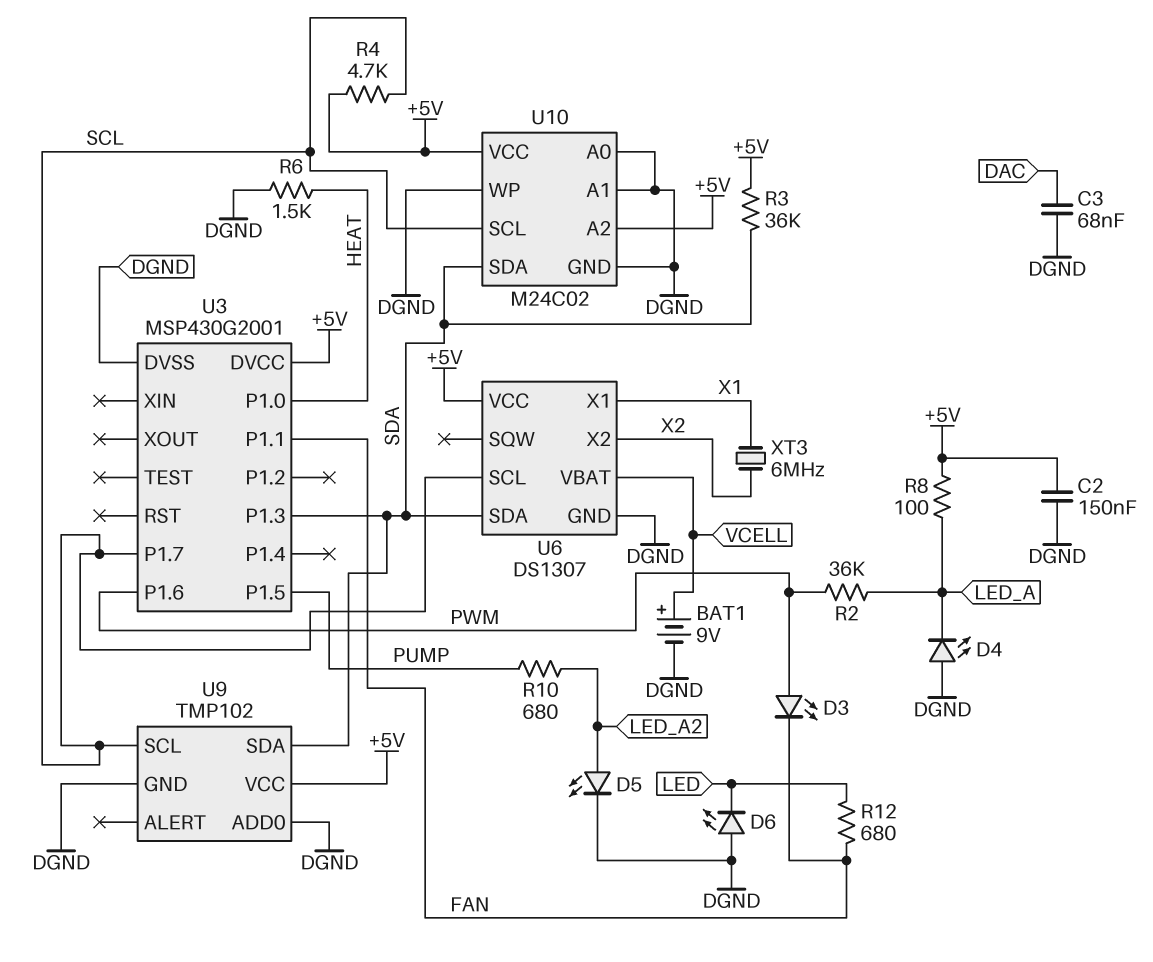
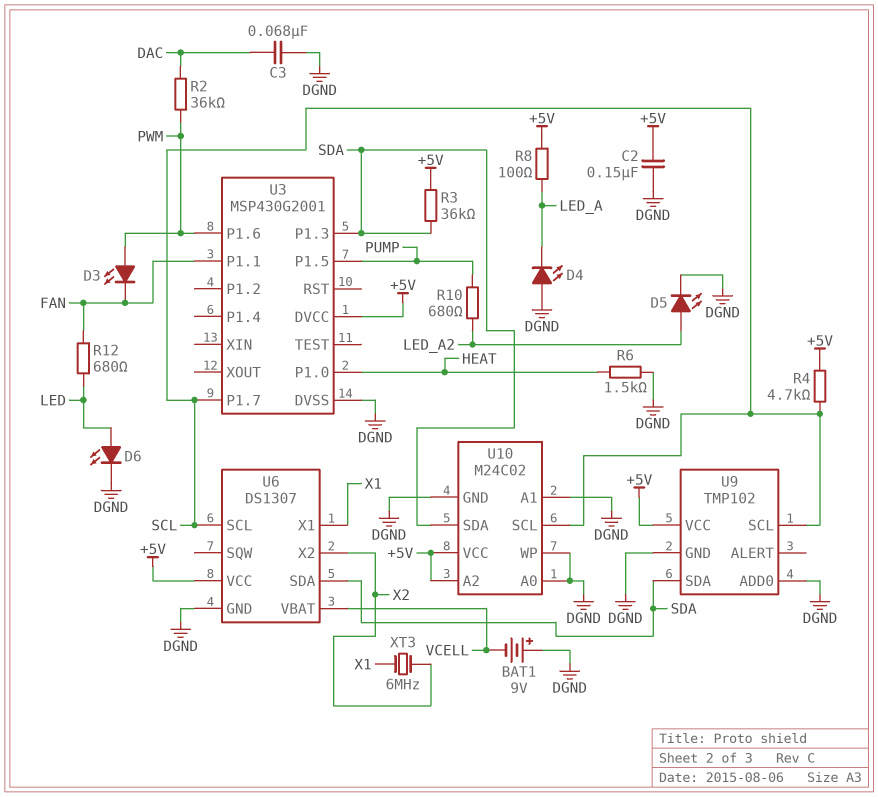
BAT1: 9V (plus VCELL, minus DGND) -> 9V (plus DGND, minus VCELL)
D6: LED (A DGND, K LED) -> LED (A LED, K DGND)
R2: 36k (LED_A, PWM) -> 36k (DAC, PWM)

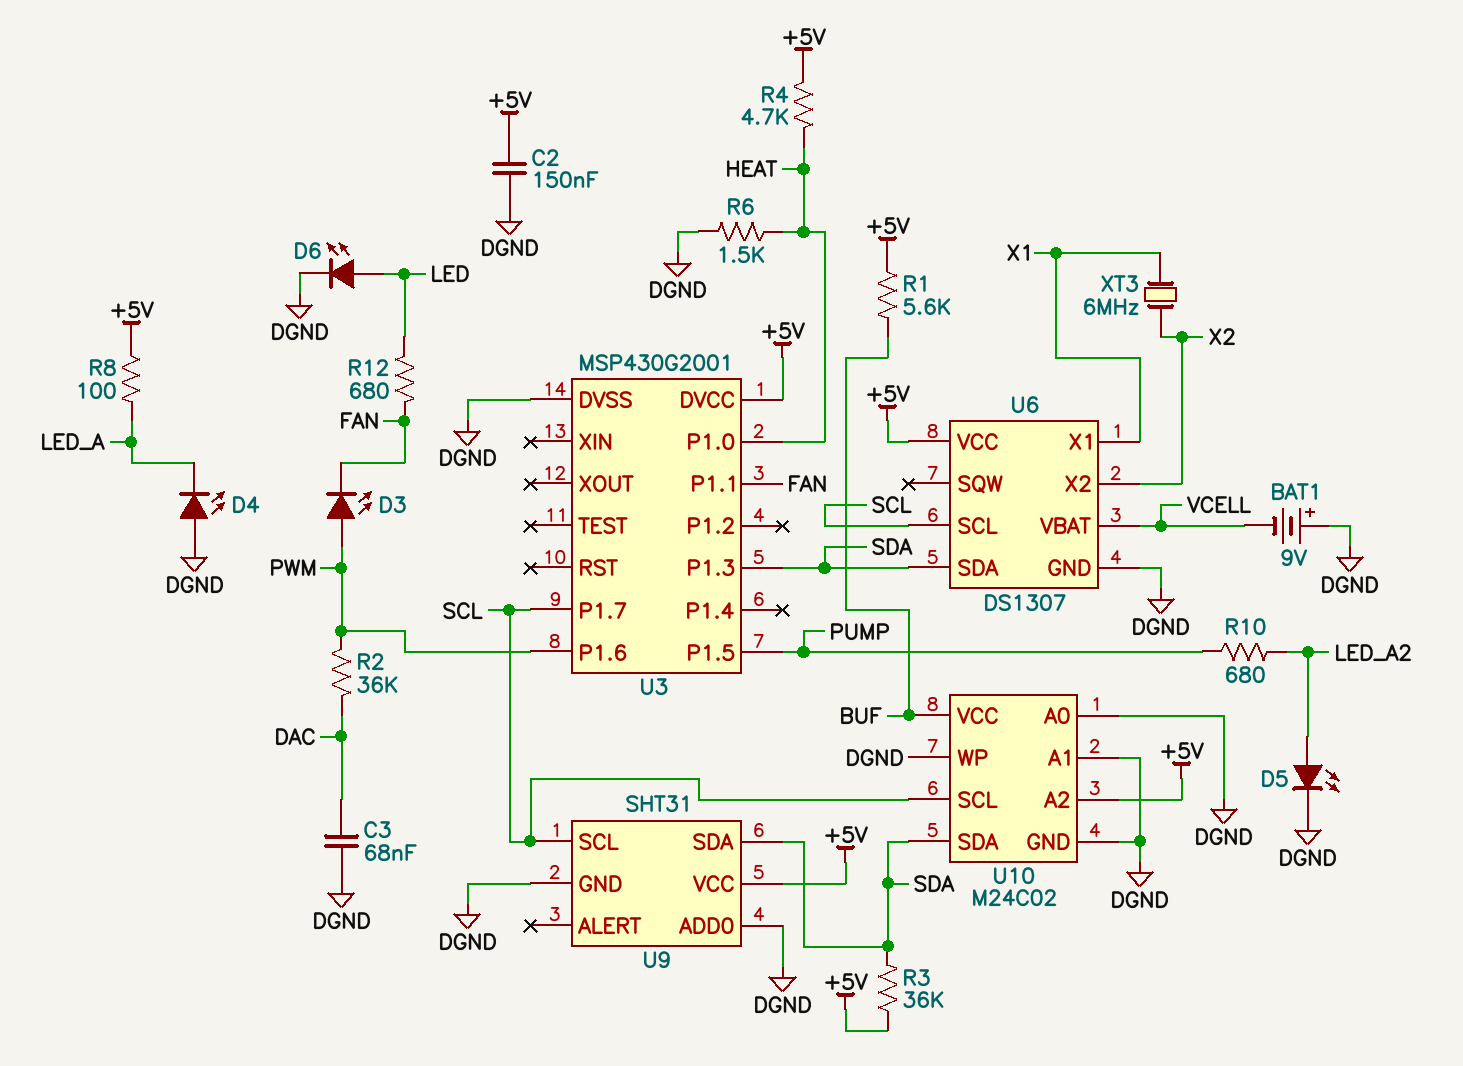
R1: none -> 5.6k (+5V, BUF)
R4: 4.7k (+5V, SCL) -> 4.7k (+5V, HEAT)
U9: TMP102 -> SHT31
U10 pin VCC: +5V -> BUF

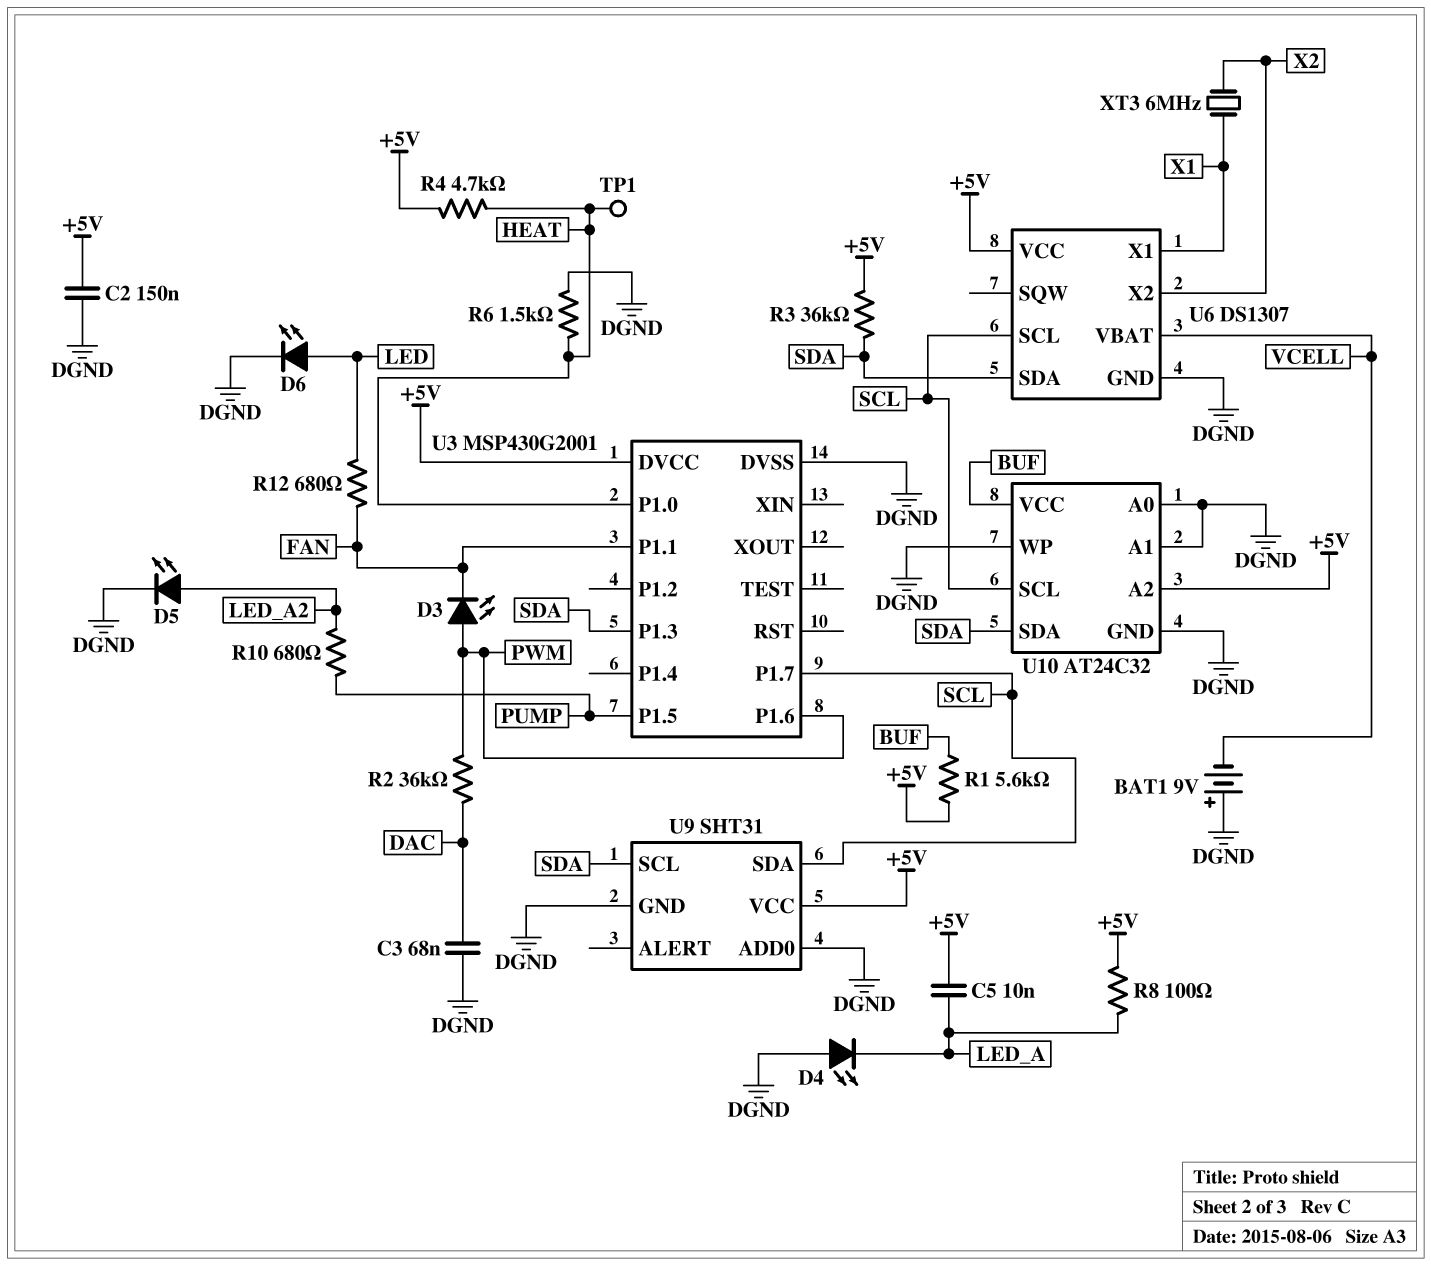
C5: none -> 10nF (+5V, LED_A)
TP1: none -> test point (HEAT)
U9 pin SCL: SCL -> SDA
U9 pin SDA: SDA -> SCL
U10: M24C02 -> AT24C32

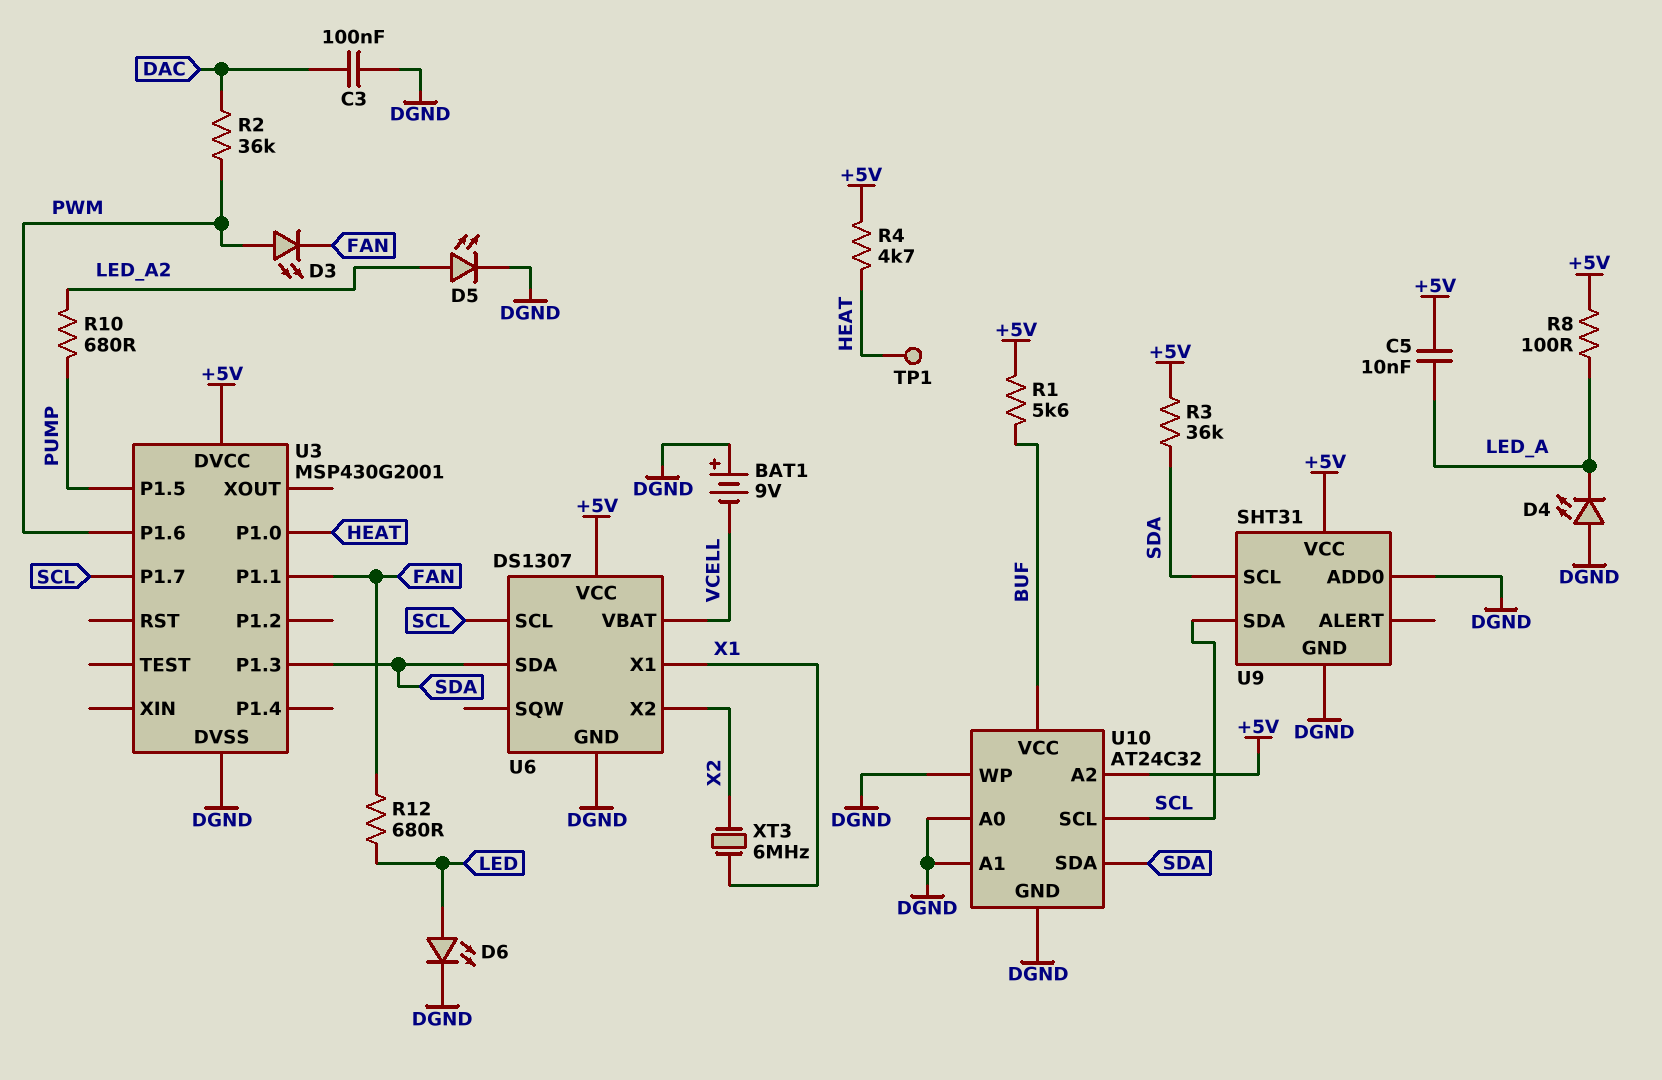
C2: 150nF (+5V, DGND) -> none
C3: 68nF (DAC, DGND) -> 100nF (DAC, DGND)
R6: 1.5k (DGND, HEAT) -> none

